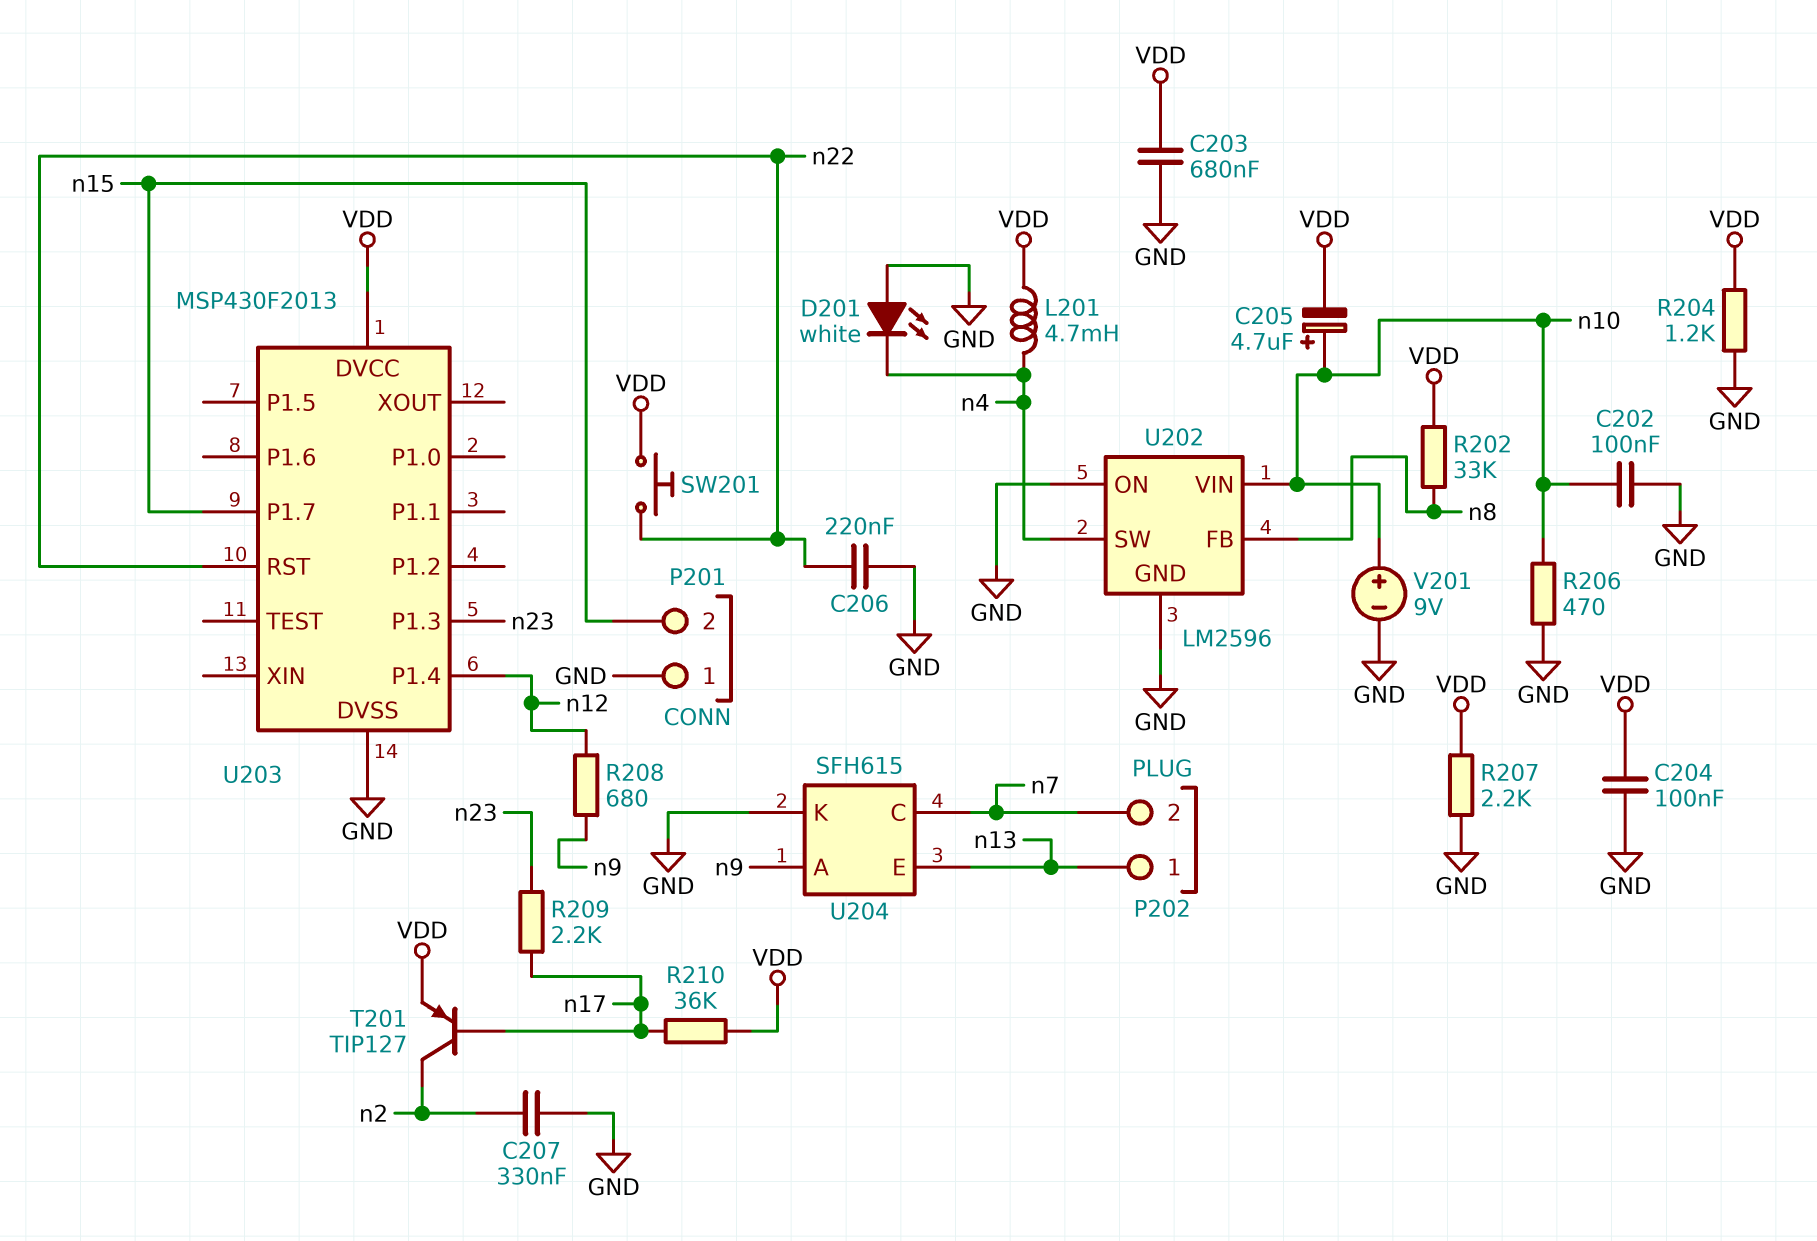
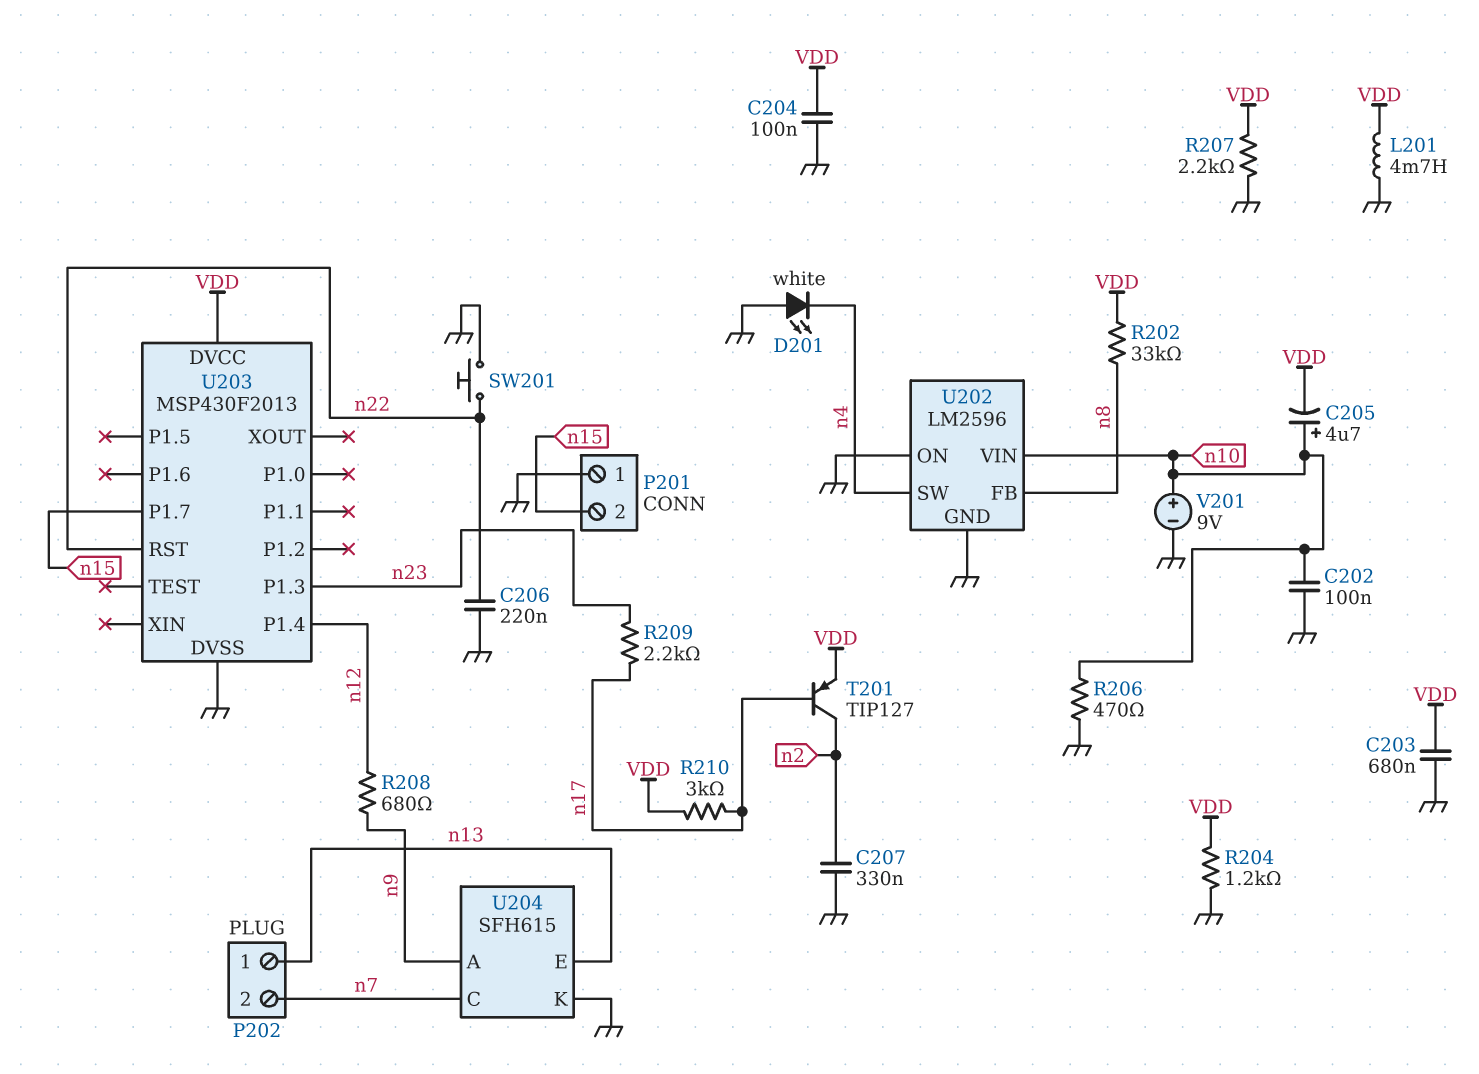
L201: 4.7mH (VDD, n4) -> 4.7mH (GND, VDD)
R210: 36k (VDD, n17) -> 3k (VDD, n17)
SW201: button (VDD, n22) -> button (GND, n22)

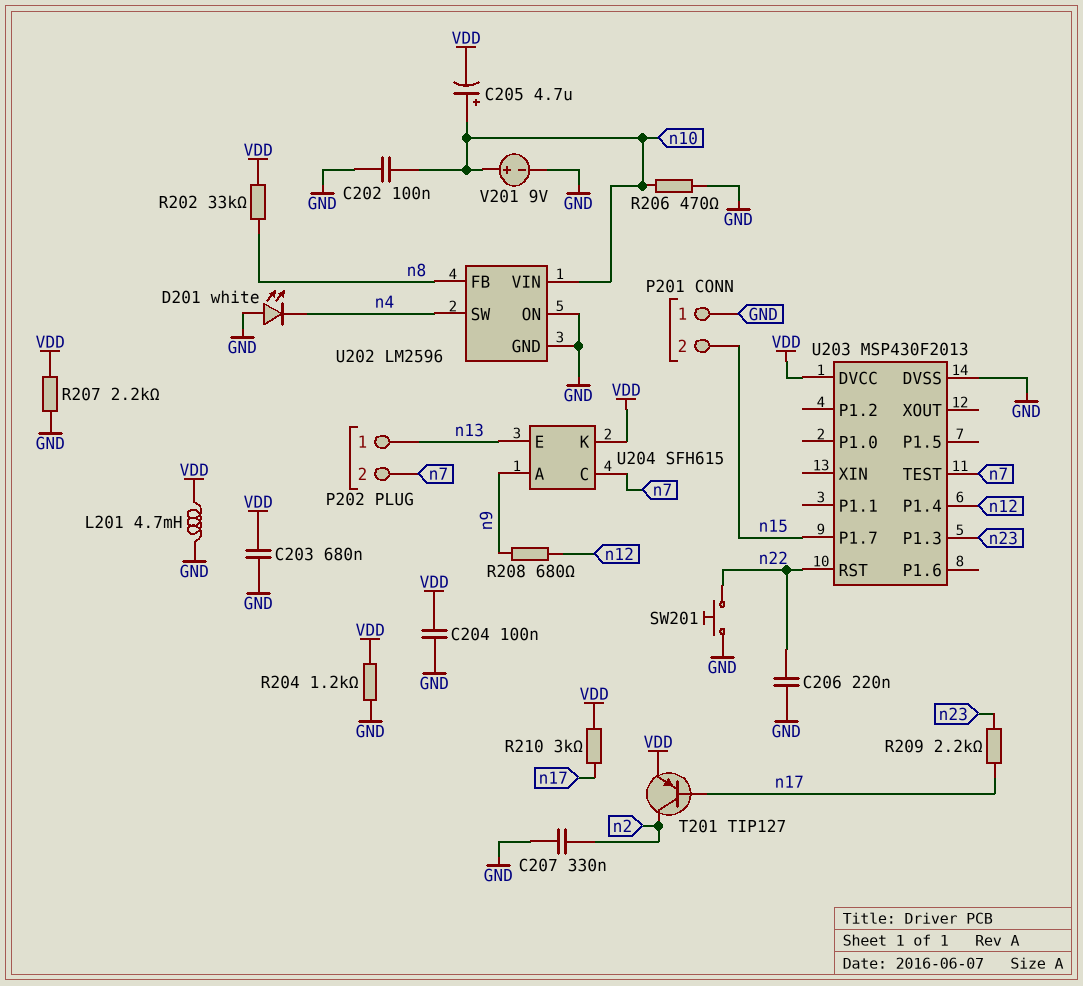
U203 pin TEST: none -> n7
U204 pin K: GND -> VDD

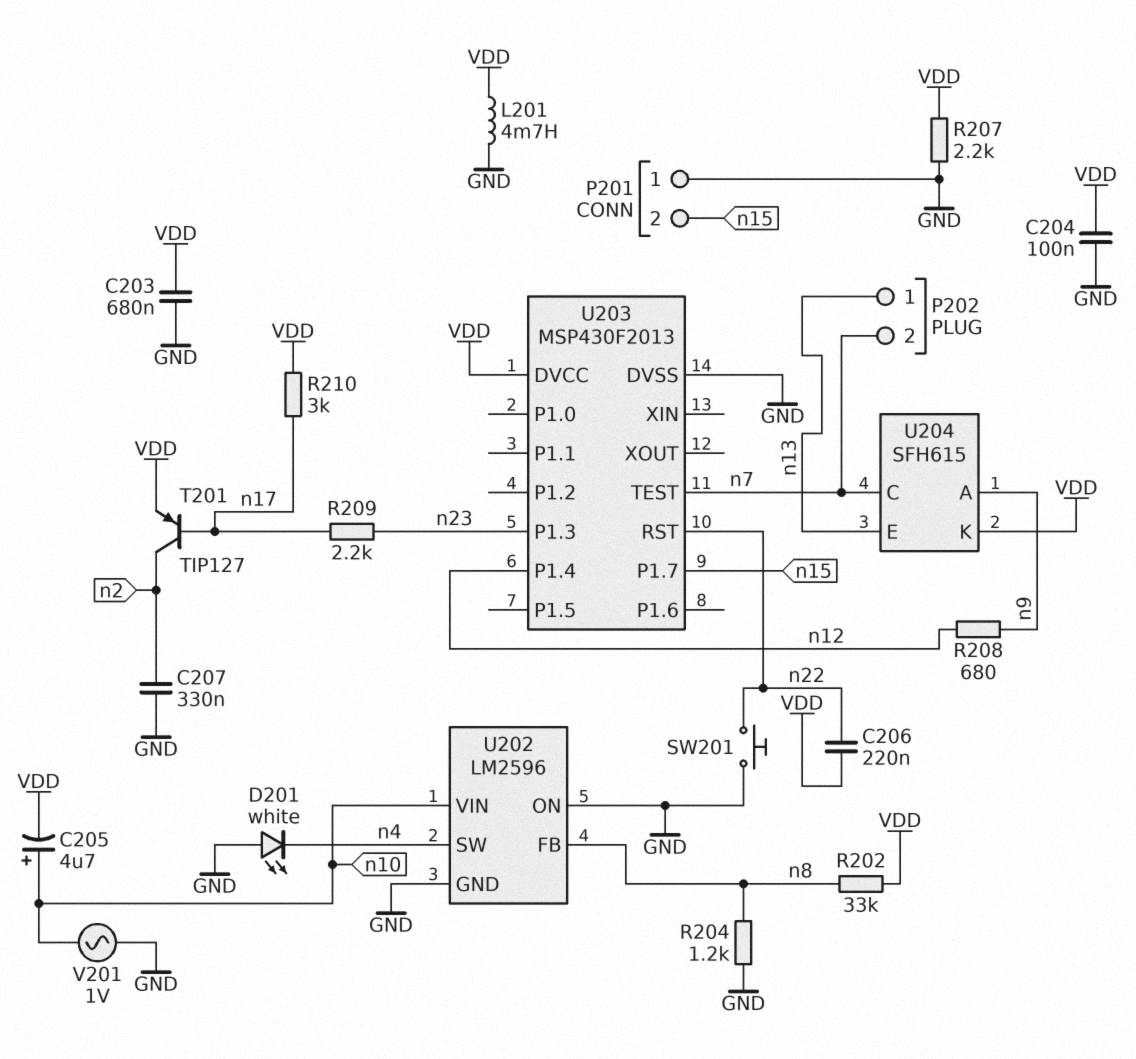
C202: 100nF (GND, n10) -> none
C206: 220nF (GND, n22) -> 220nF (VDD, n22)
R204: 1.2k (GND, VDD) -> 1.2k (GND, n8)
R206: 470 (GND, n10) -> none
V201: 9V (plus n10, minus GND) -> AC 1V (GND, n10)

